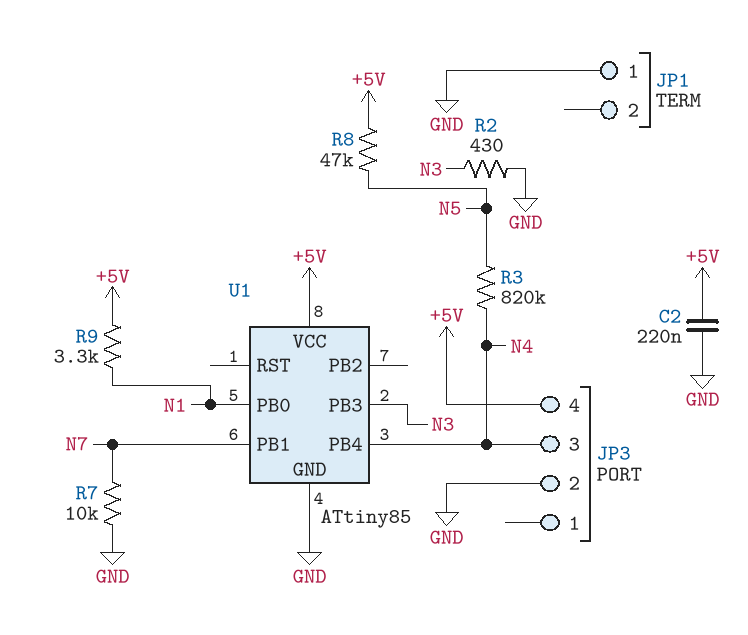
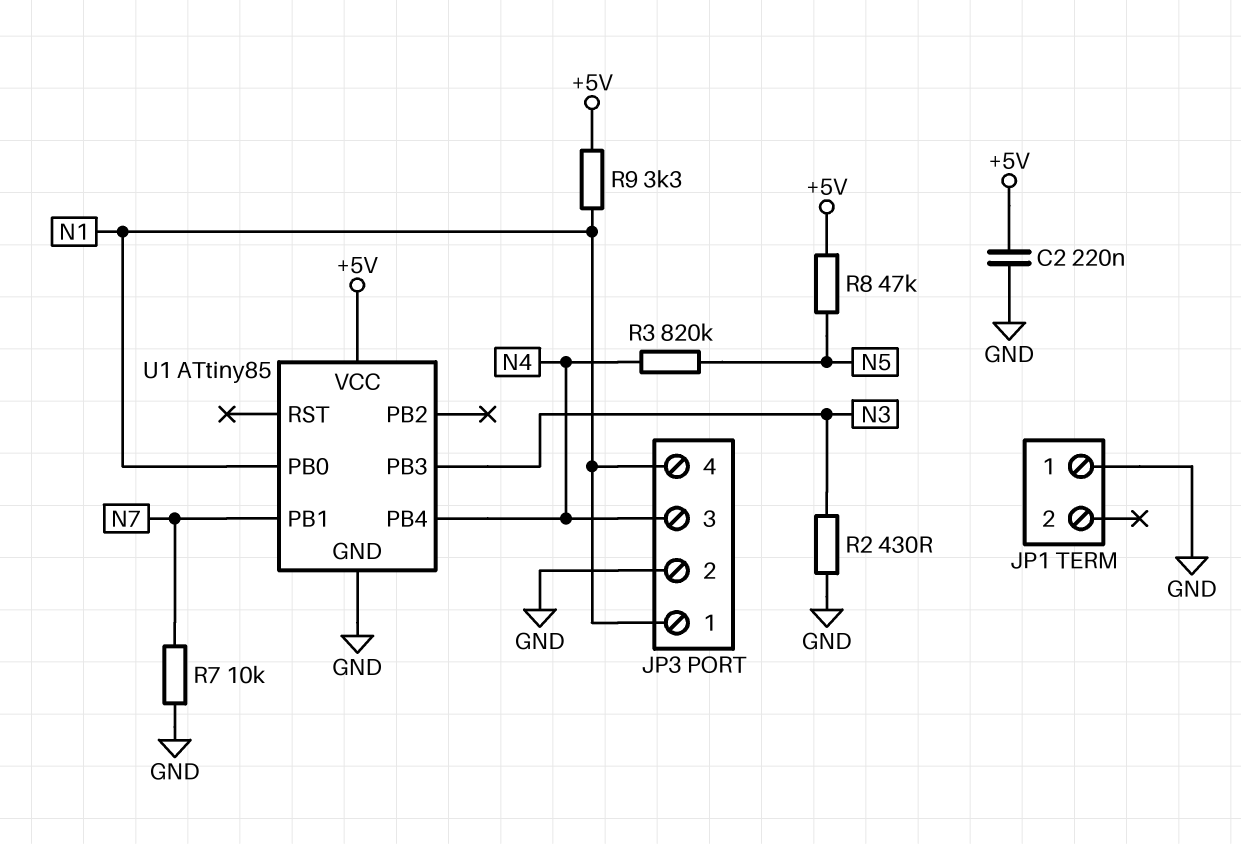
JP3 pin 1: none -> N1
JP3 pin 4: +5V -> N1

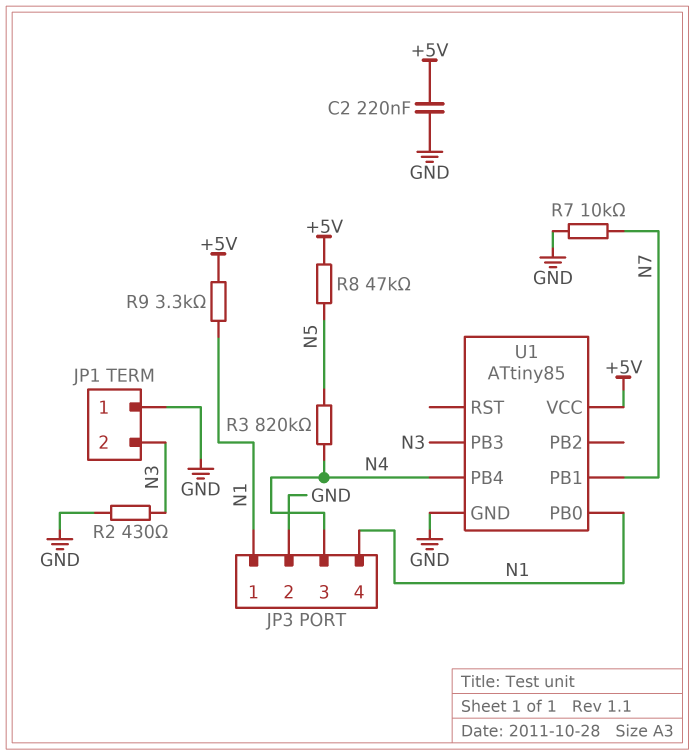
JP1 pin 2: none -> N3

